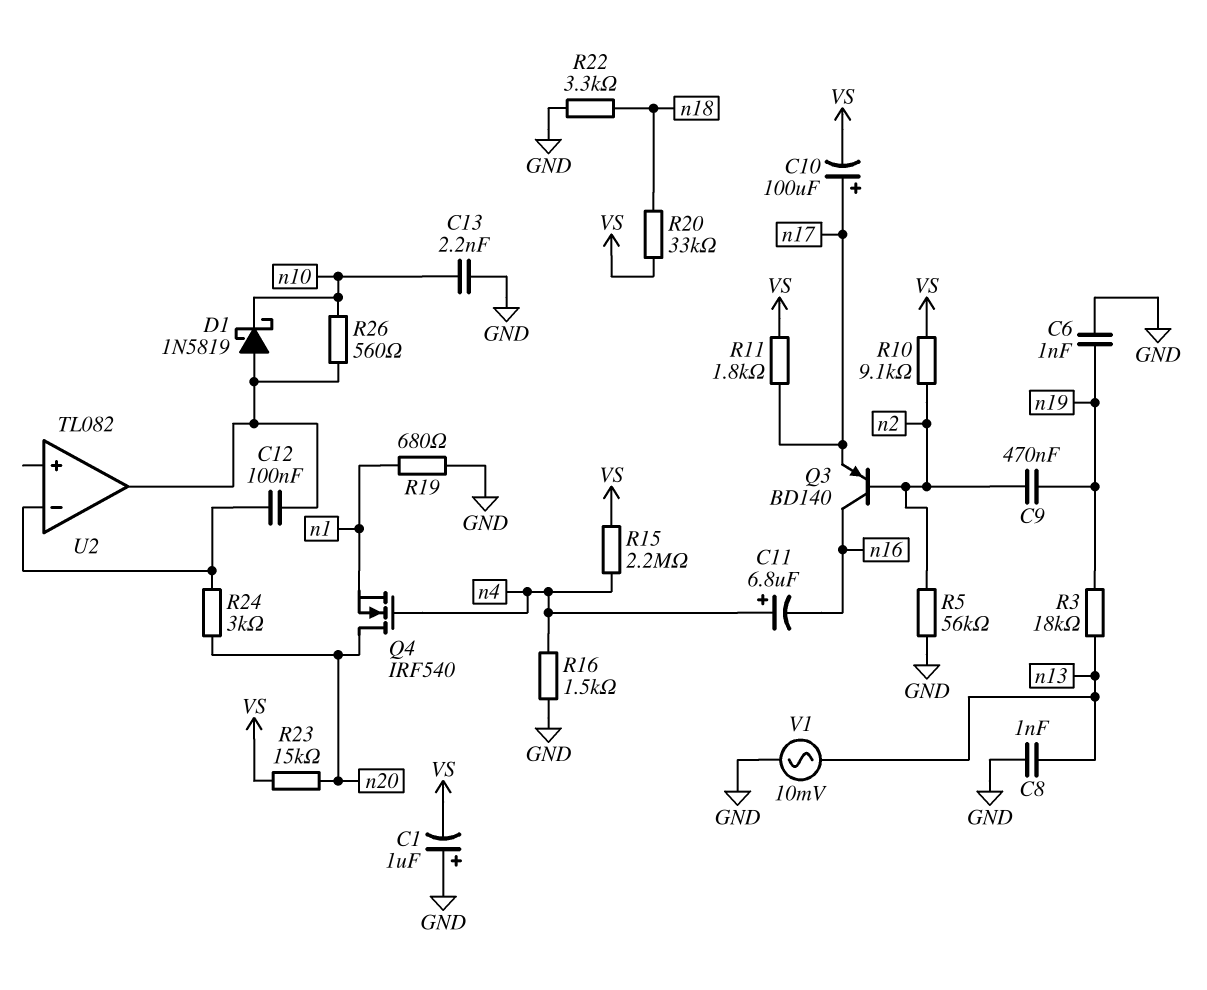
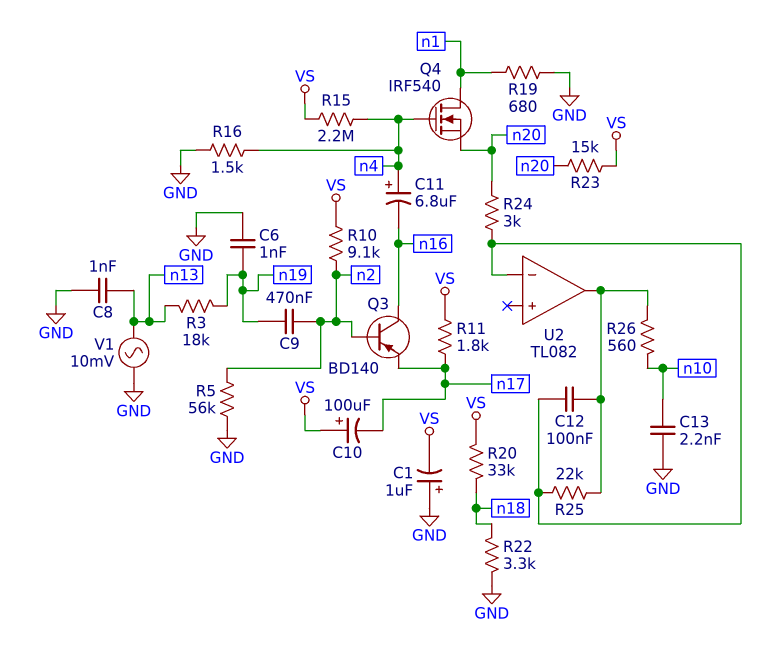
C10: 100uF (plus n17, minus VS) -> 100uF (plus VS, minus n17)
D1: schottky 1N5819 (A U2/out, K n10) -> none
Q4: NMOS IRF540 (G n4, D n20, S n1) -> NMOS IRF540 (G n4, D n1, S n20)
R25: none -> 22k (U2/in-, U2/out)

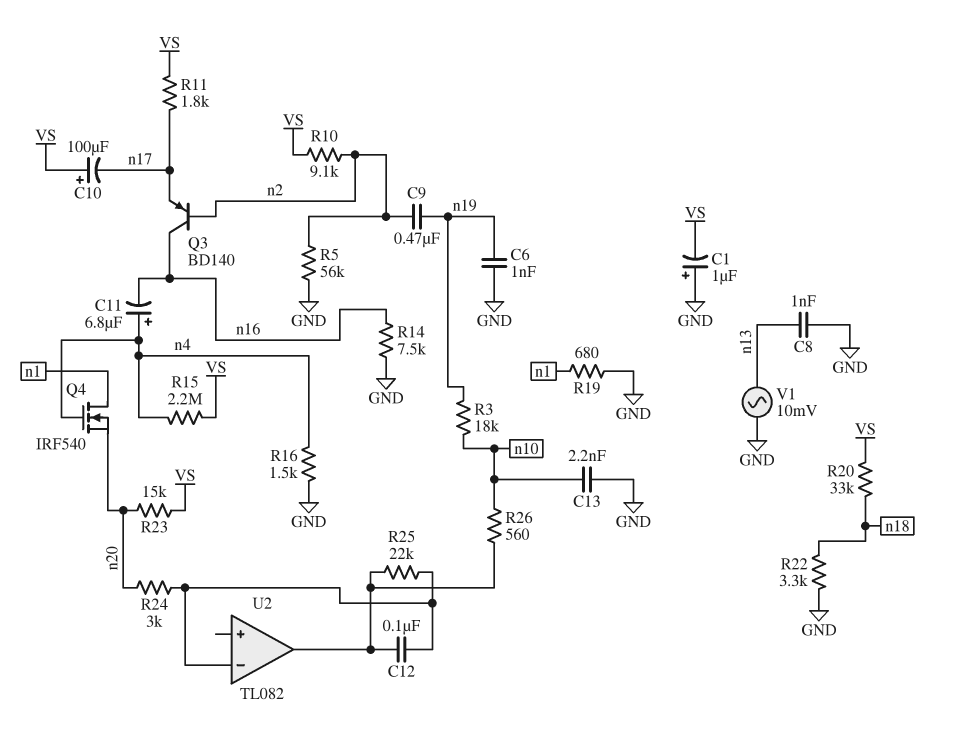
R3: 18k (n13, n19) -> 18k (n10, n19)
R14: none -> 7.5k (GND, n16)

